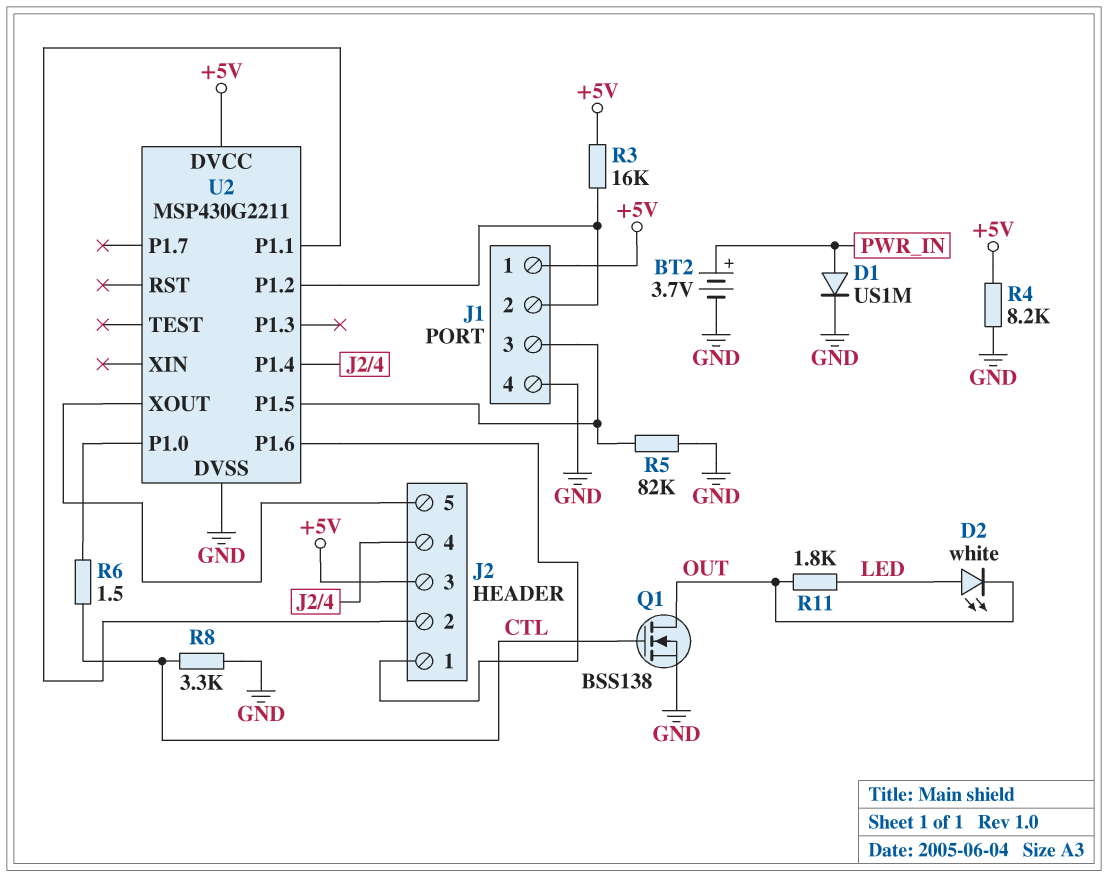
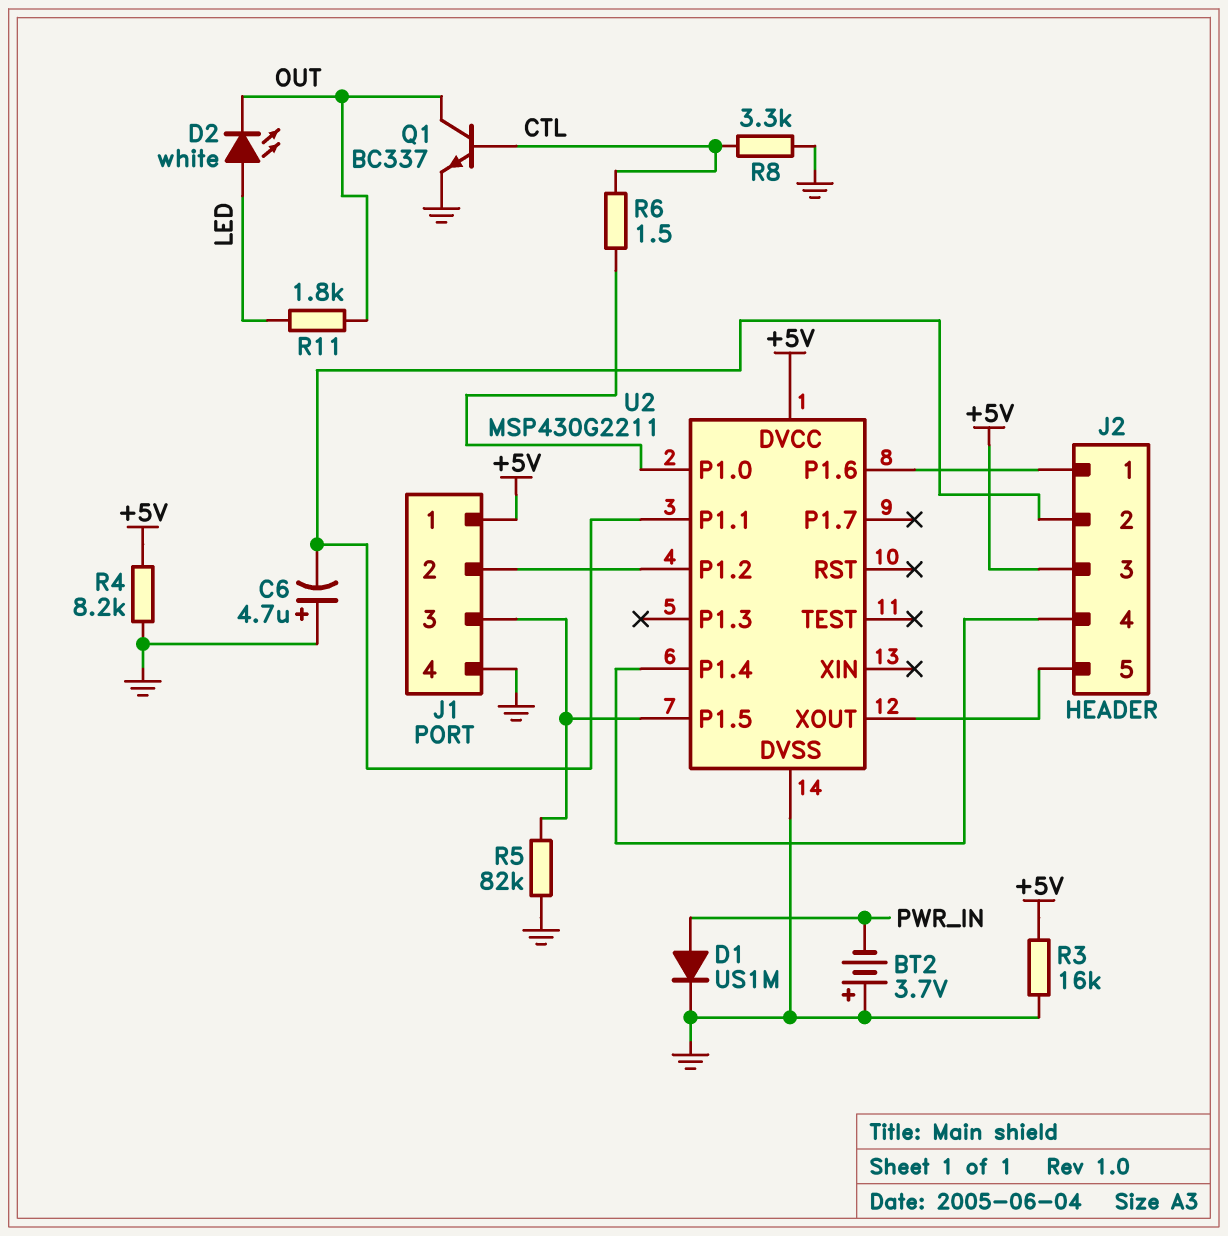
BT2: 3.7V (plus PWR_IN, minus GND) -> 3.7V (plus GND, minus PWR_IN)
C6: none -> 4.7uF (plus GND, minus J2/2)
Q1: NMOS BSS138 (G CTL, D OUT, S GND) -> NPN BC337 (B CTL, C OUT, E GND)
R3: 16k (+5V, J1/2) -> 16k (+5V, GND)

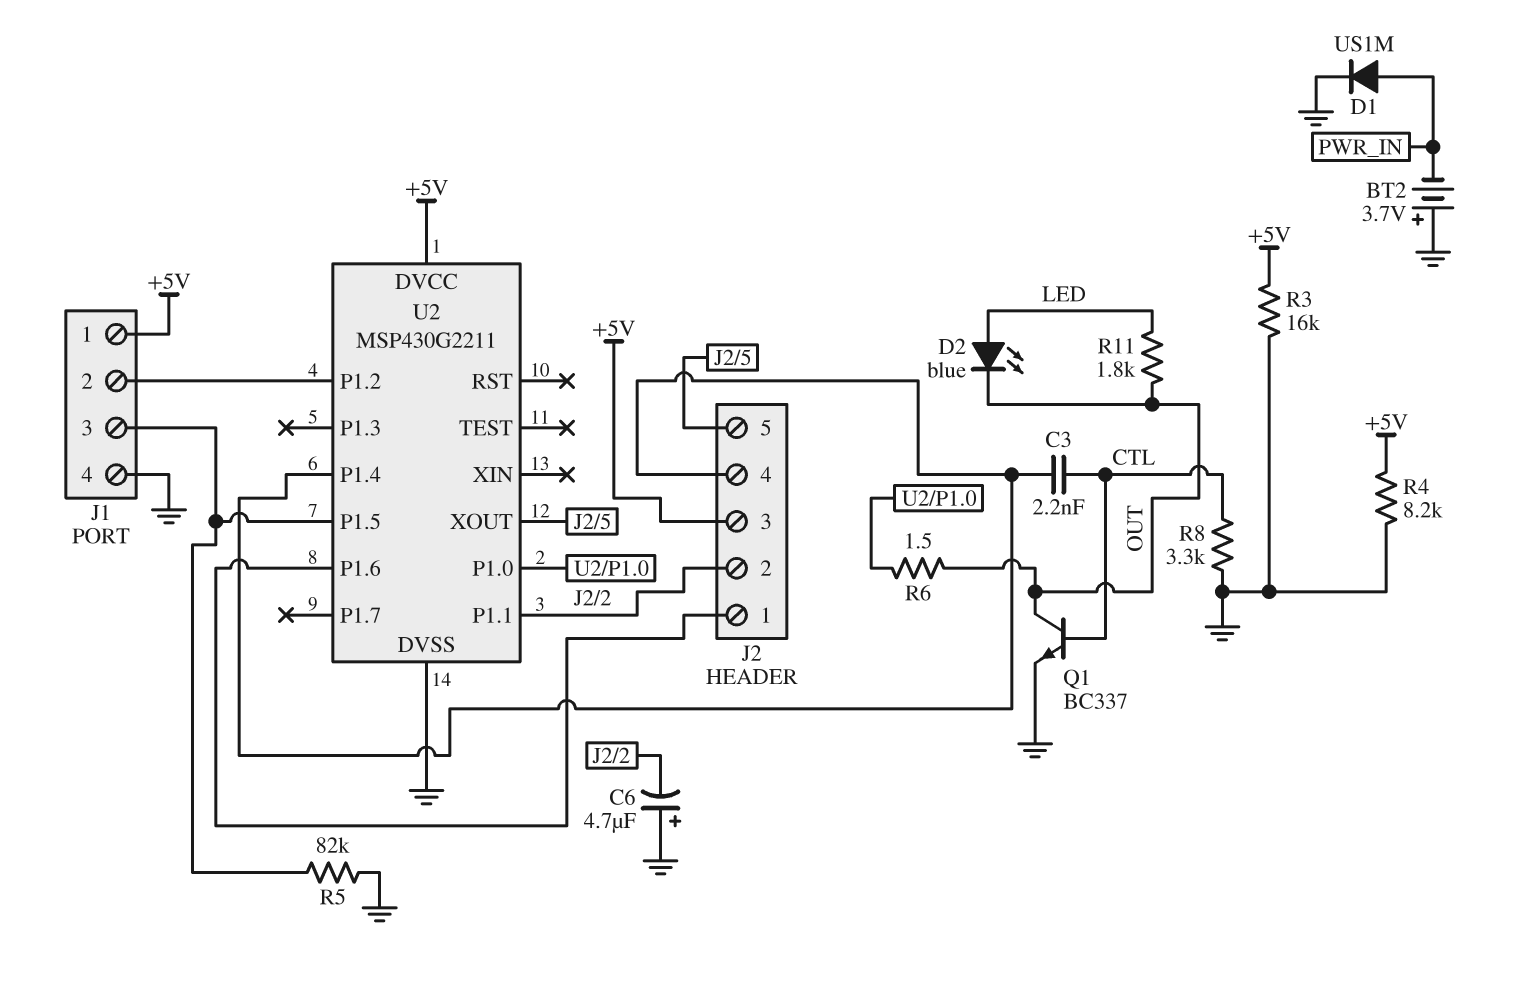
C3: none -> 2.2nF (CTL, J2/4)
D2: LED white (A LED, K OUT) -> LED blue (A LED, K OUT)
R6: 1.5 (CTL, U2/P1.0) -> 1.5 (OUT, U2/P1.0)

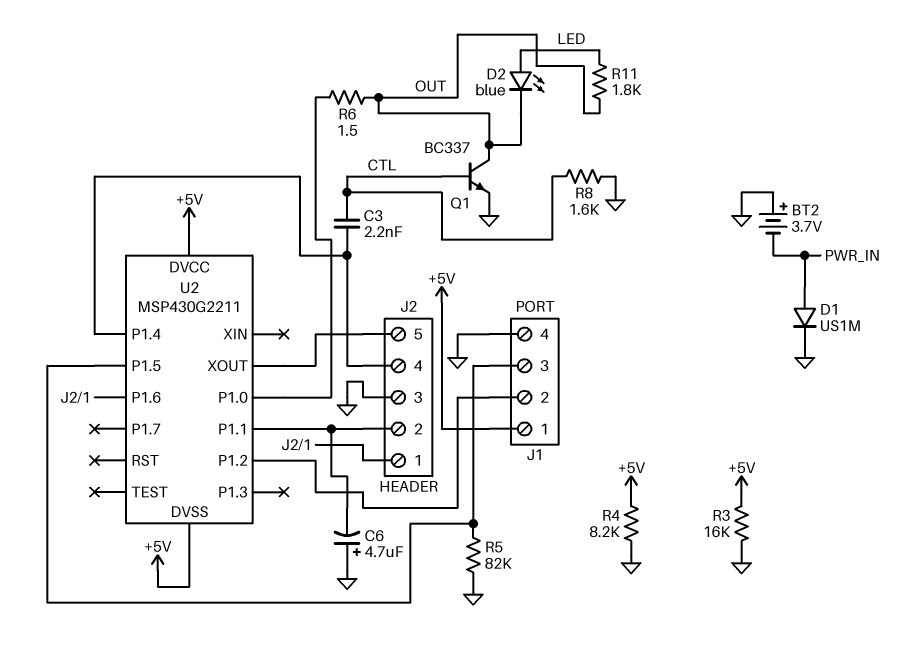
J2 pin 3: +5V -> GND
R8: 3.3k (CTL, GND) -> 1.6k (CTL, GND)
U2 pin DVSS: GND -> +5V

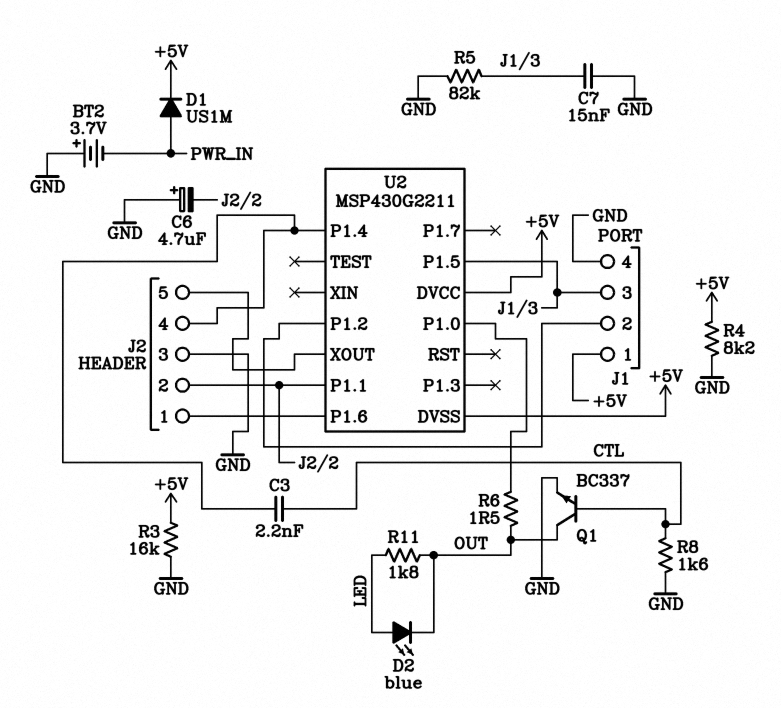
C7: none -> 15nF (GND, J1/3)
D1: diode US1M (A PWR_IN, K GND) -> diode US1M (A PWR_IN, K +5V)

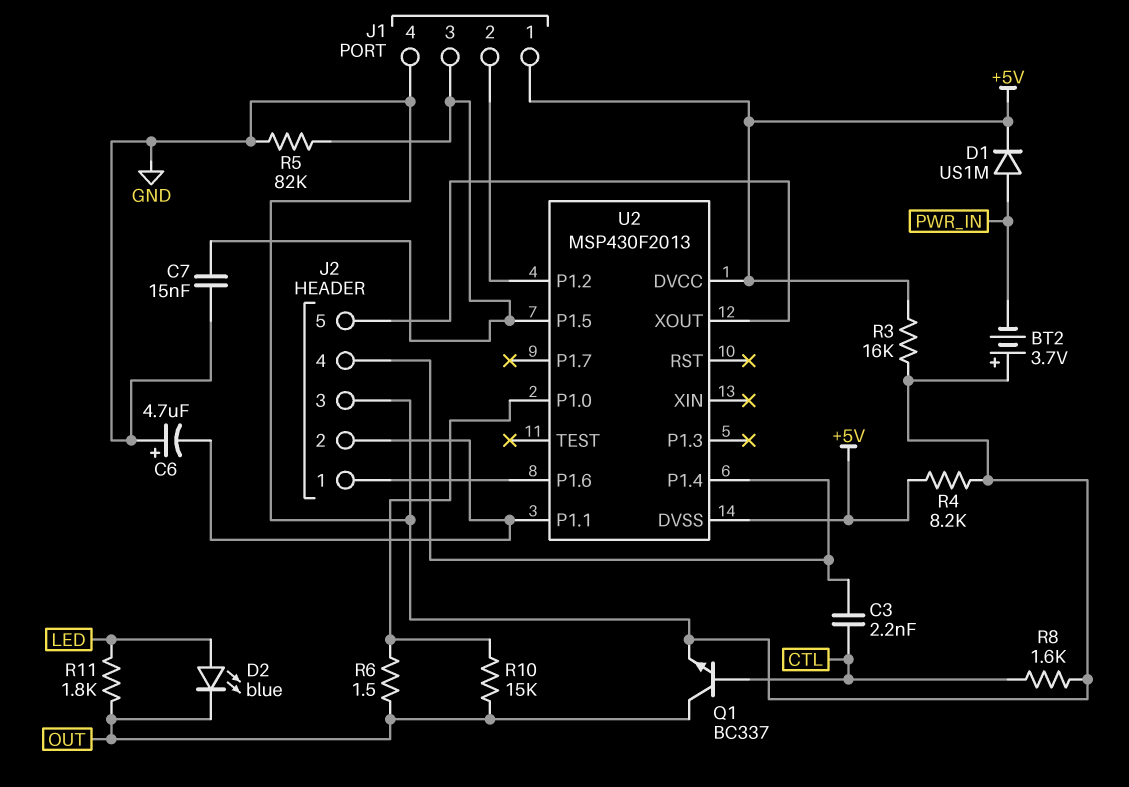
R10: none -> 15k (OUT, U2/P1.0)
U2: MSP430G2211 -> MSP430F2013

